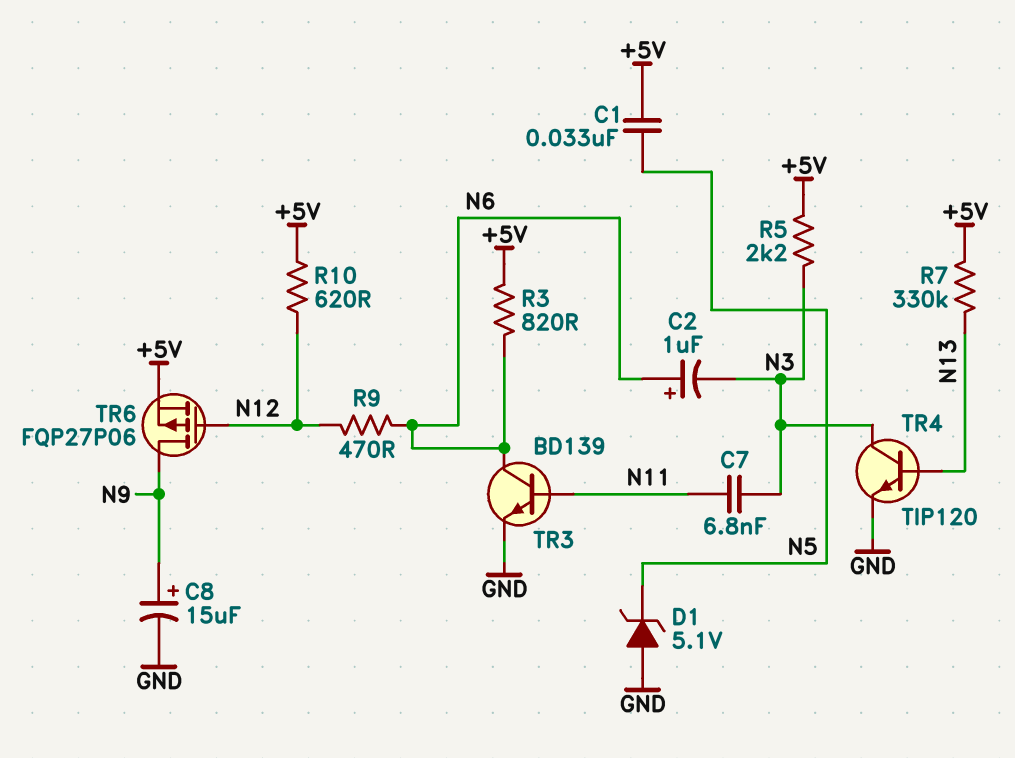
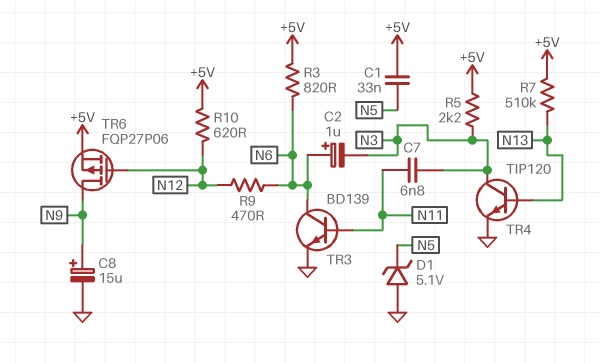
R7: 330k (+5V, N13) -> 510k (+5V, N13)

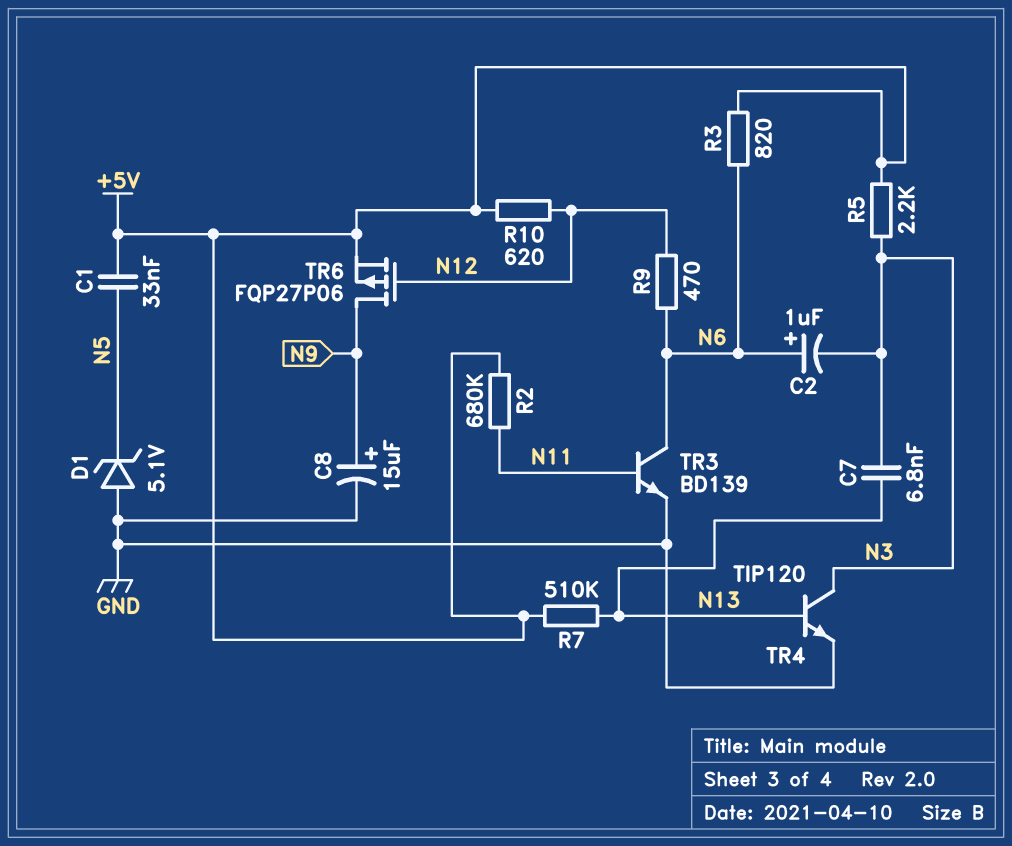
C7: 6.8nF (N3, N11) -> 6.8nF (N3, N13)
R2: none -> 680k (+5V, N11)

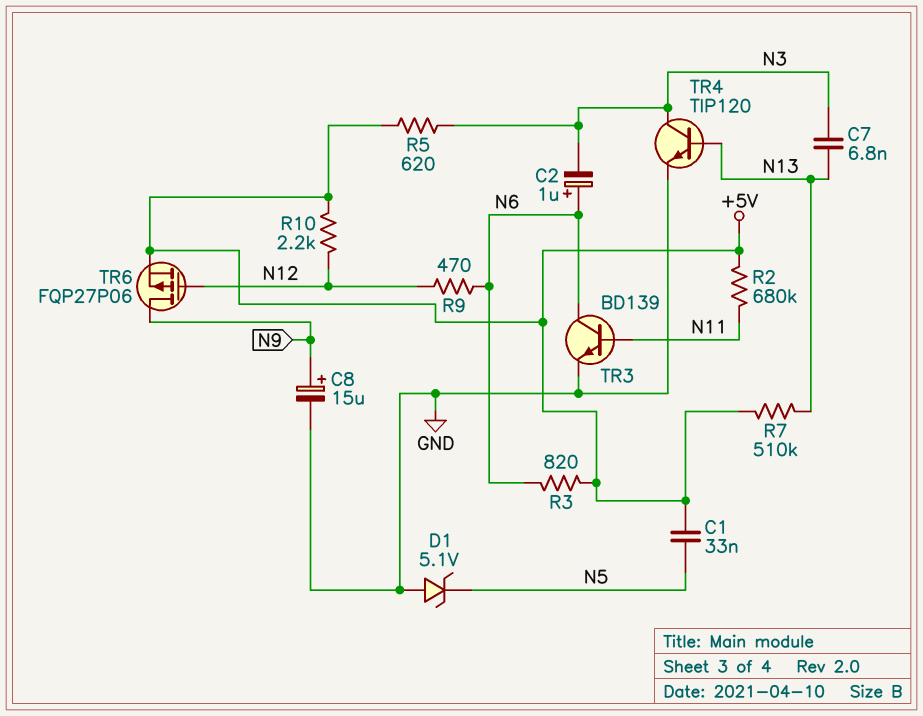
R5: 2.2k (+5V, N3) -> 620 (+5V, N3)
R10: 620 (+5V, N12) -> 2.2k (+5V, N12)

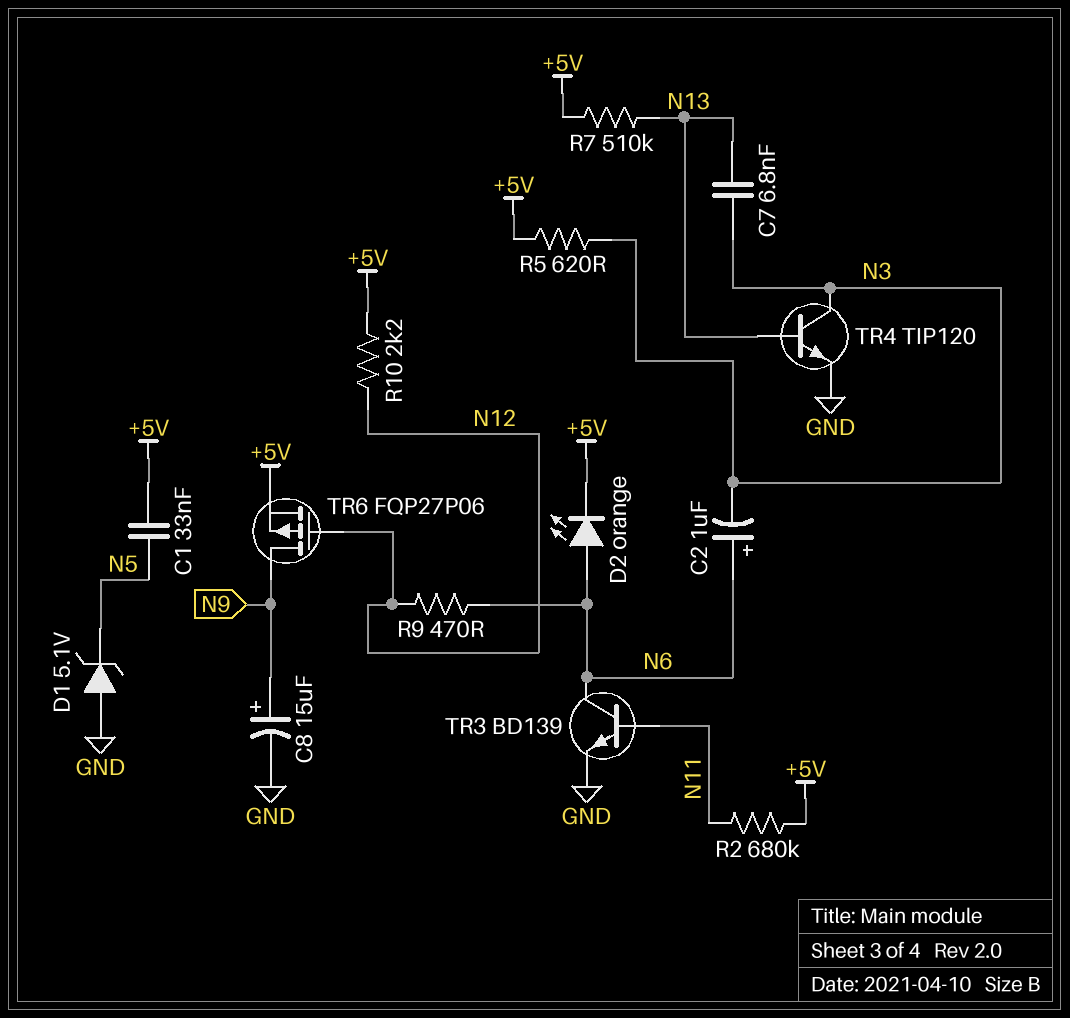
D2: none -> LED orange (A N6, K +5V)
R3: 820 (+5V, N6) -> none

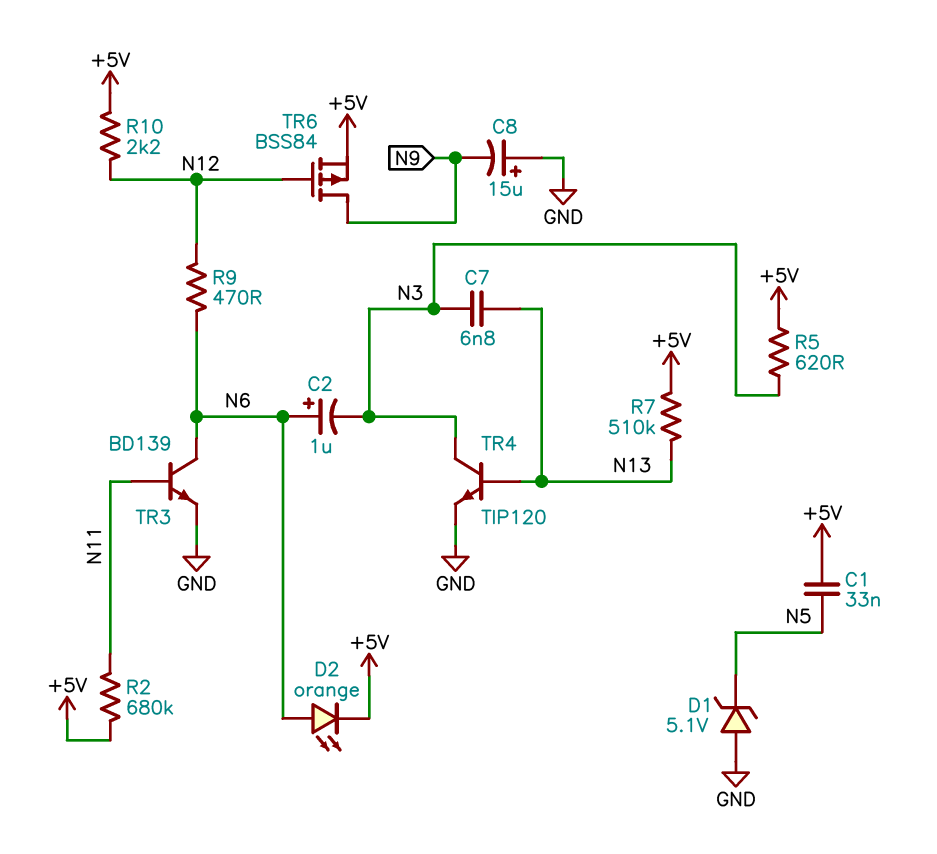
C8: 15uF (plus N9, minus GND) -> 15uF (plus GND, minus N9)
TR6: PMOS FQP27P06 (G N12, D N9, S +5V) -> PMOS BSS84 (G N12, D N9, S +5V)

